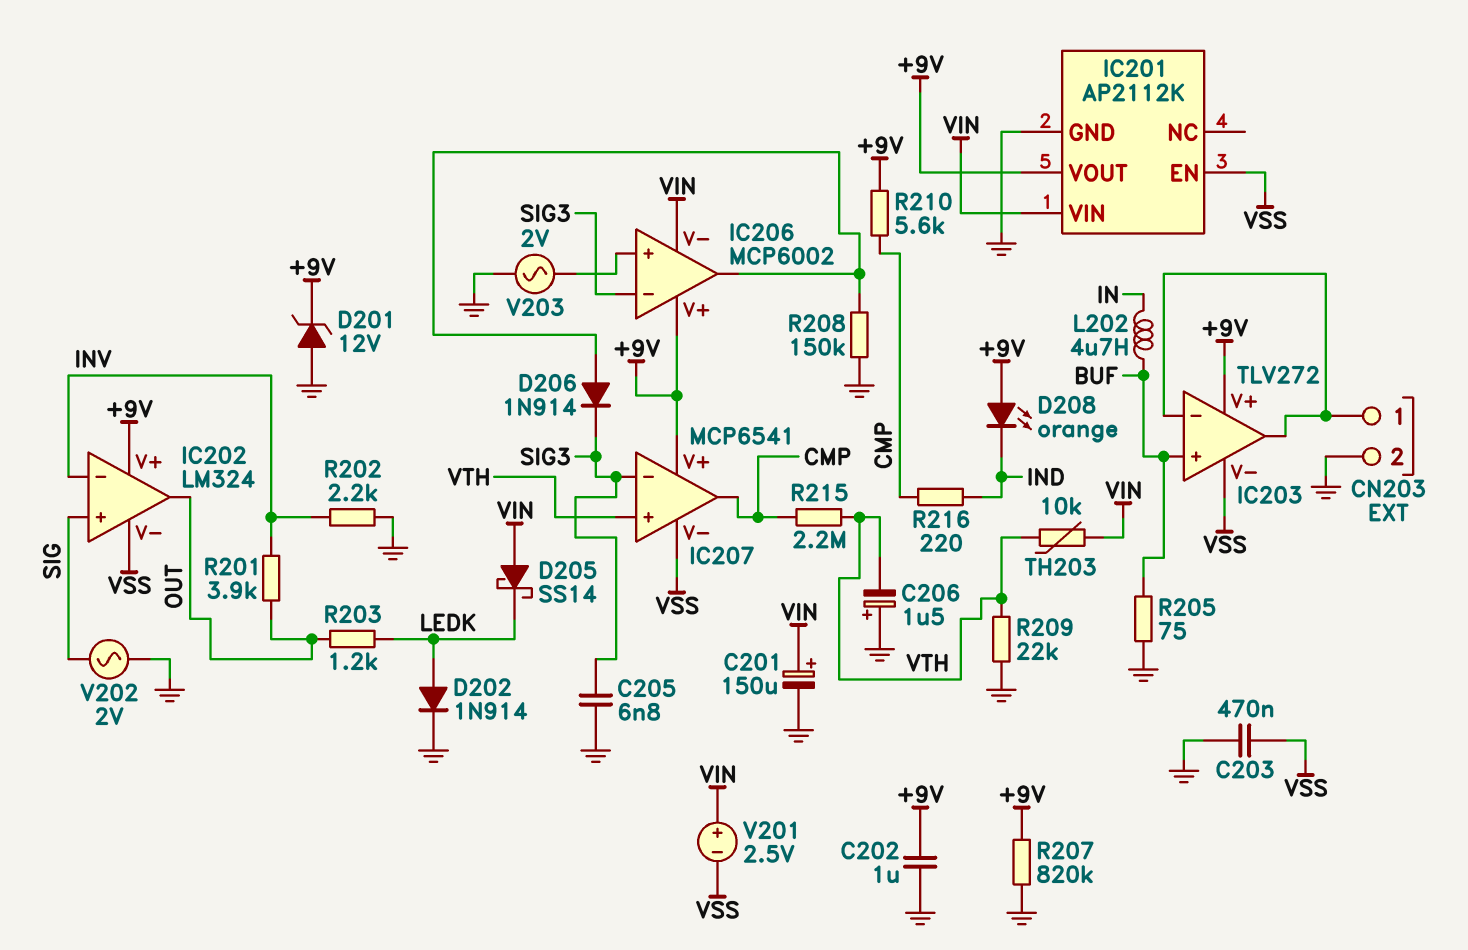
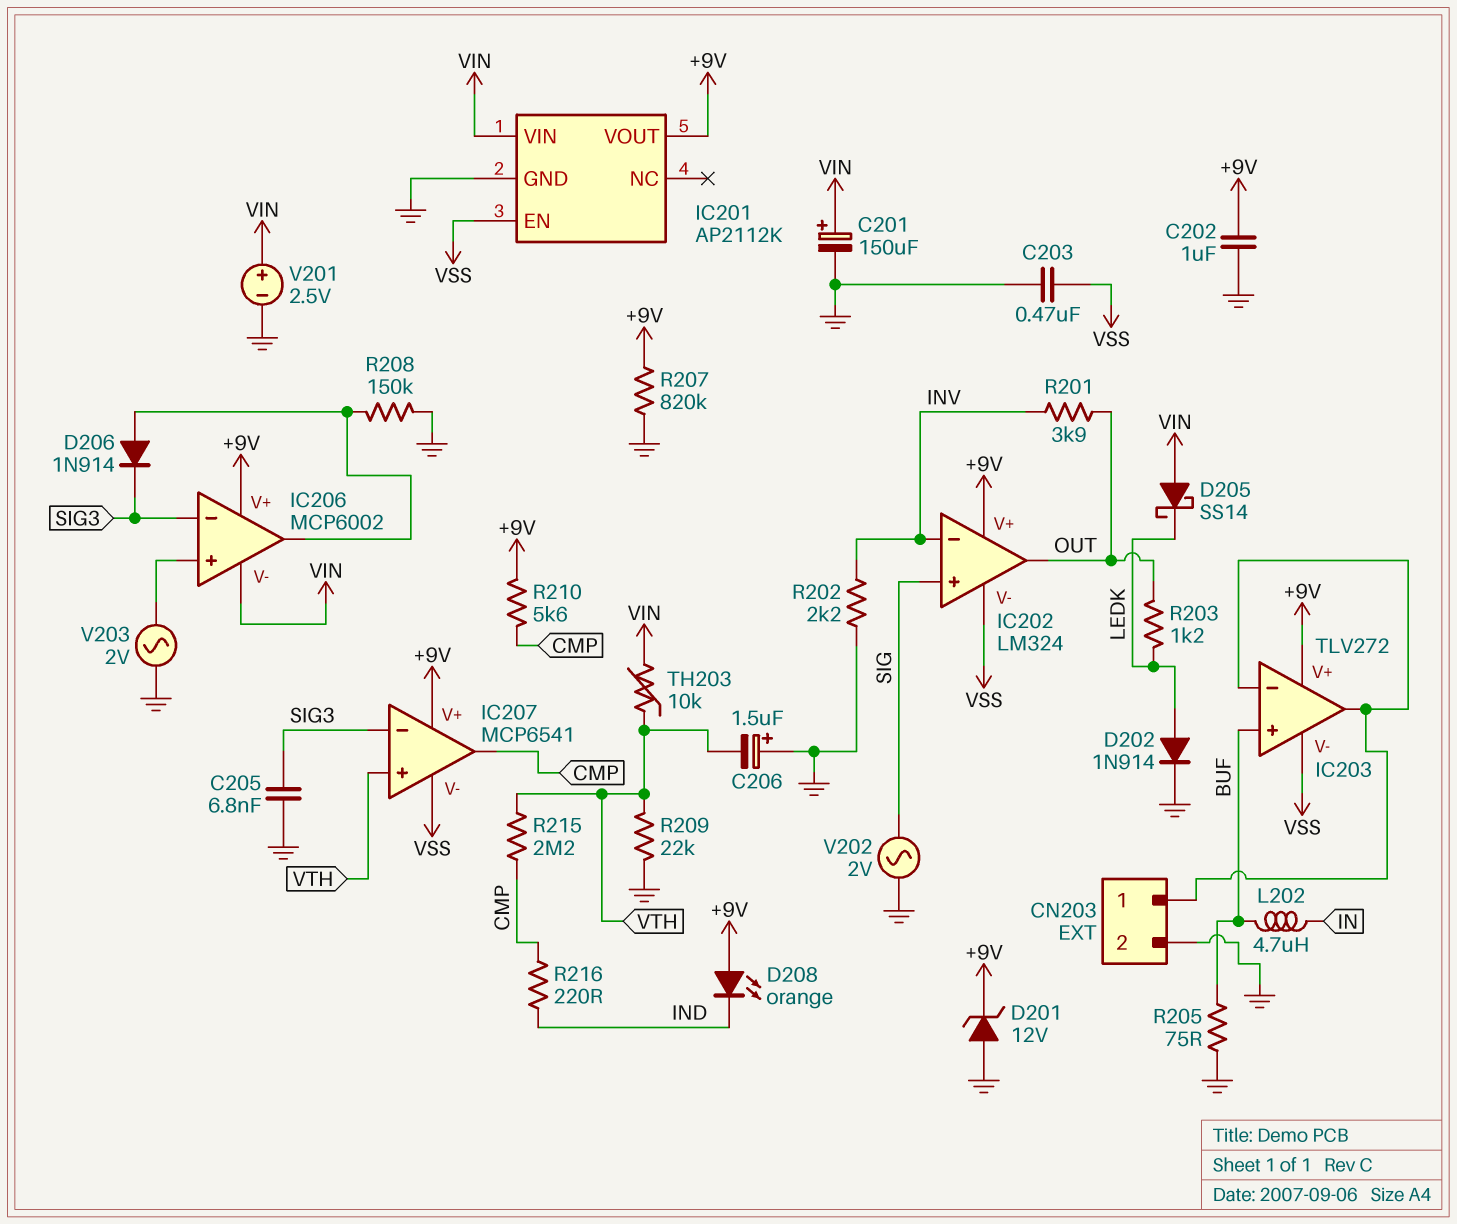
V201: 2.5V (plus VIN, minus VSS) -> 2.5V (plus VIN, minus GND)

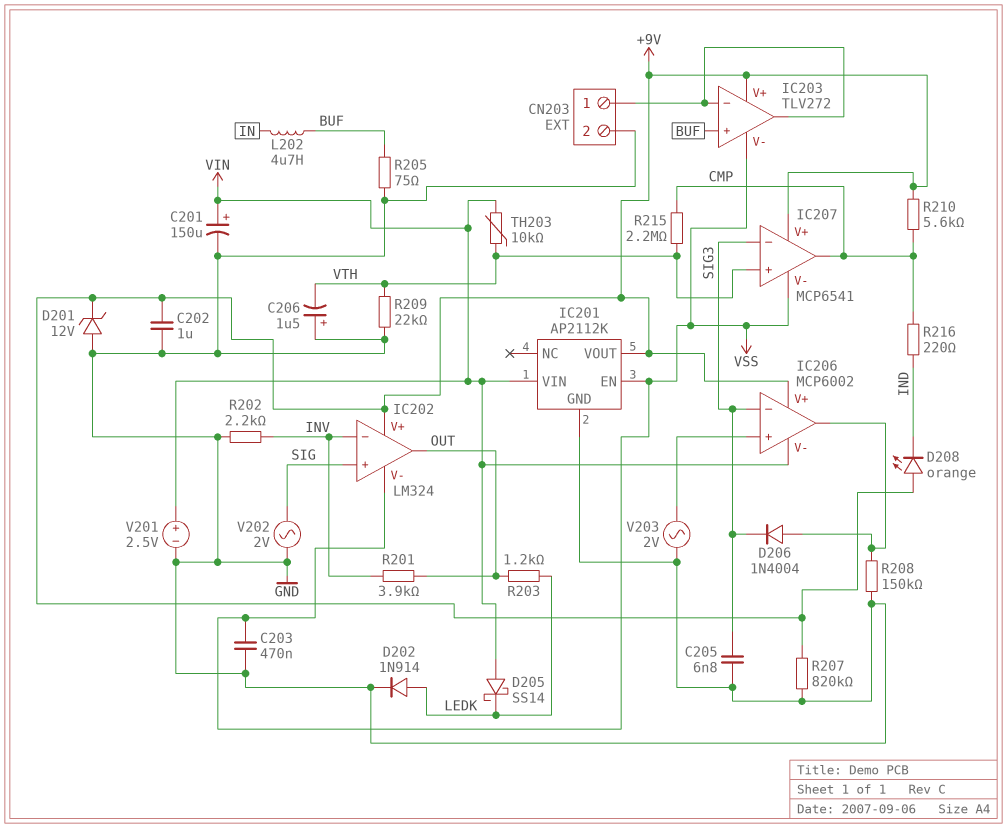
D206: diode 1N914 (A IC206/out, K SIG3) -> diode 1N4004 (A IC206/out, K SIG3)

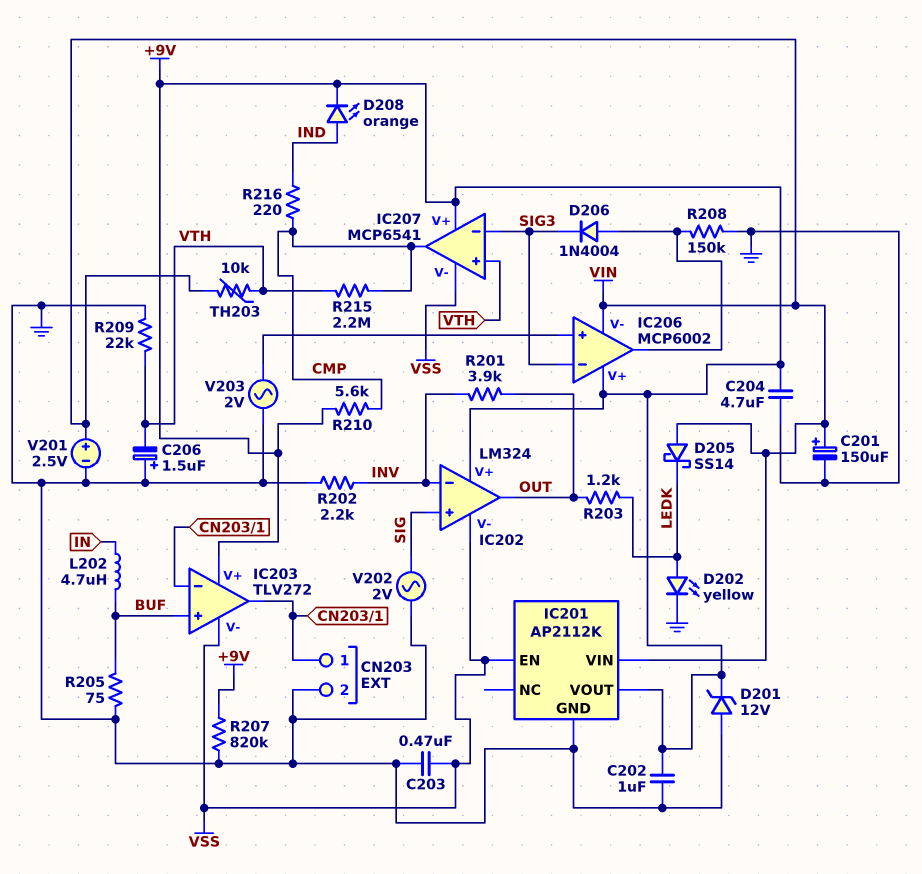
C204: none -> 4.7uF (+9V, GND)
C205: 6.8nF (GND, SIG3) -> none
D202: diode 1N914 (A LEDK, K GND) -> LED yellow (A LEDK, K GND)
D208: LED orange (A +9V, K IND) -> LED orange (A IND, K +9V)

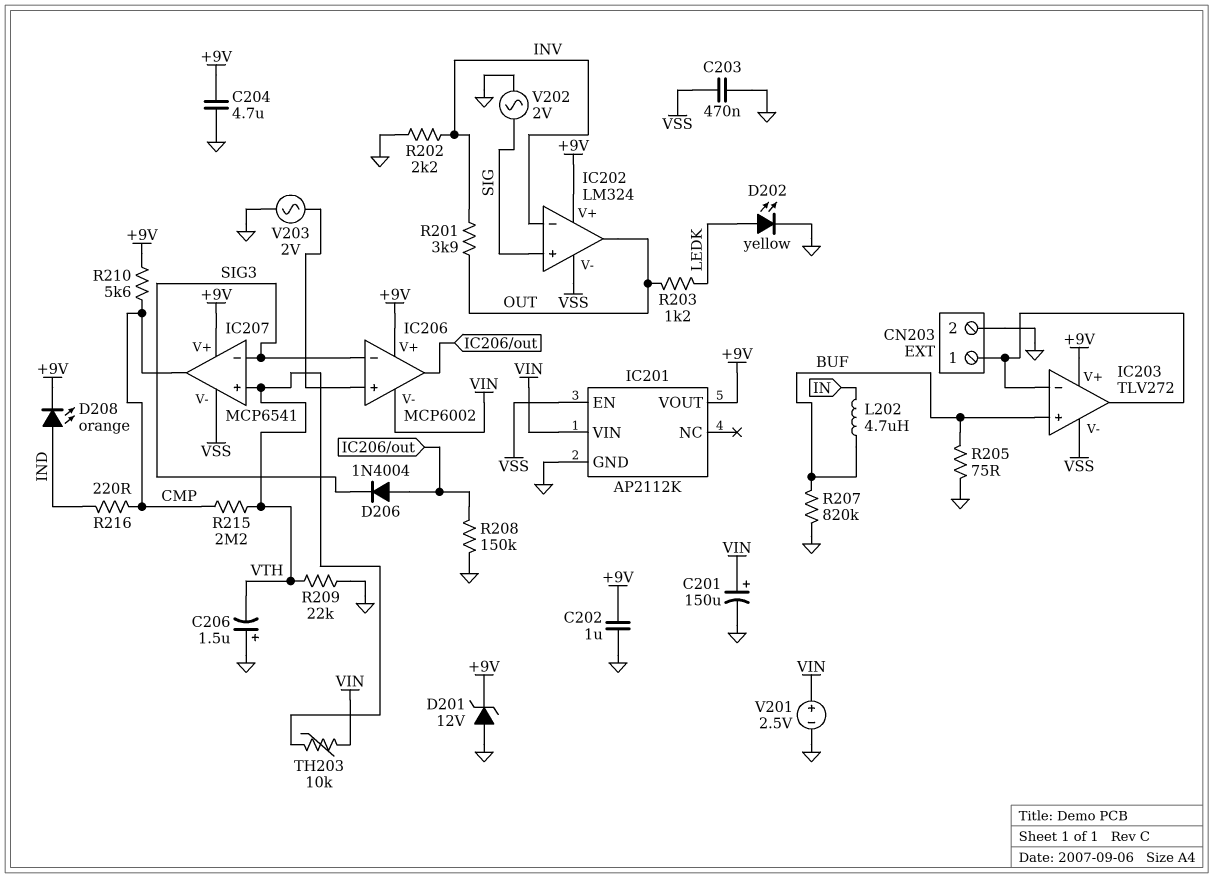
D205: schottky SS14 (A VIN, K LEDK) -> none
R207: 820k (+9V, GND) -> 820k (BUF, GND)

